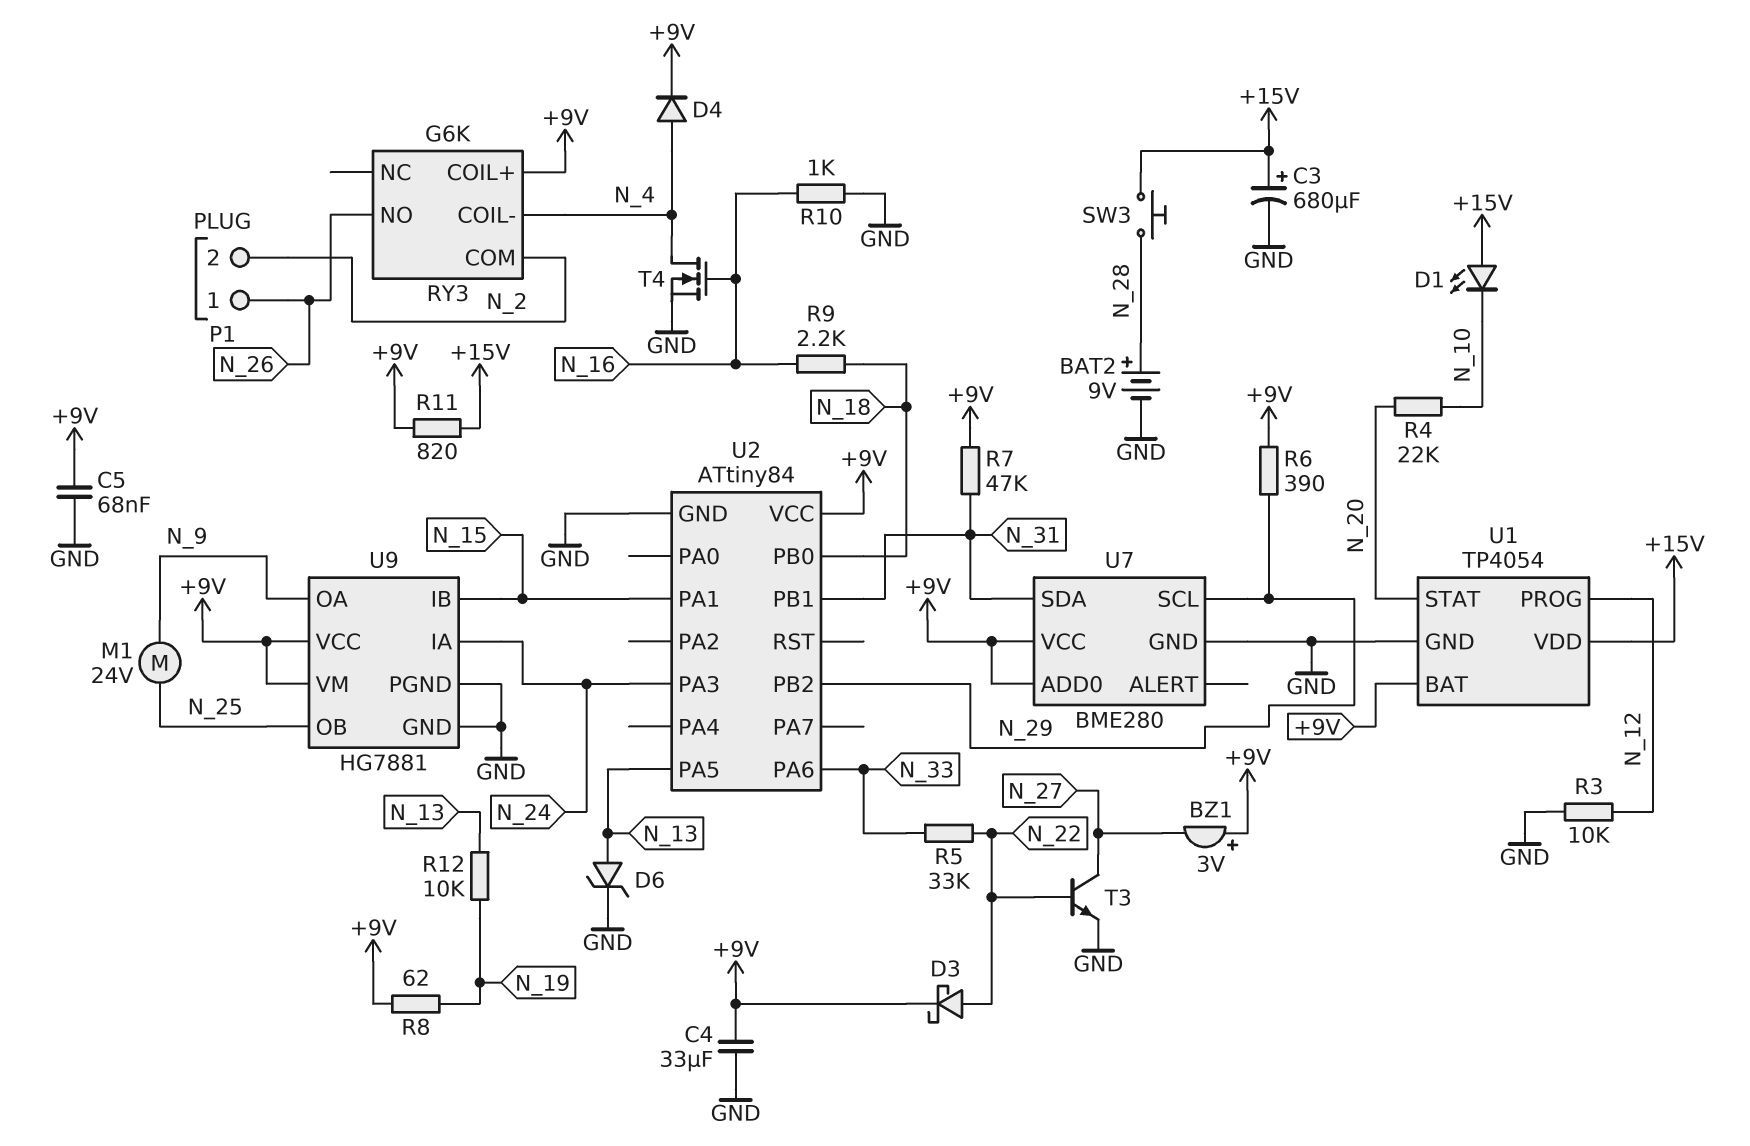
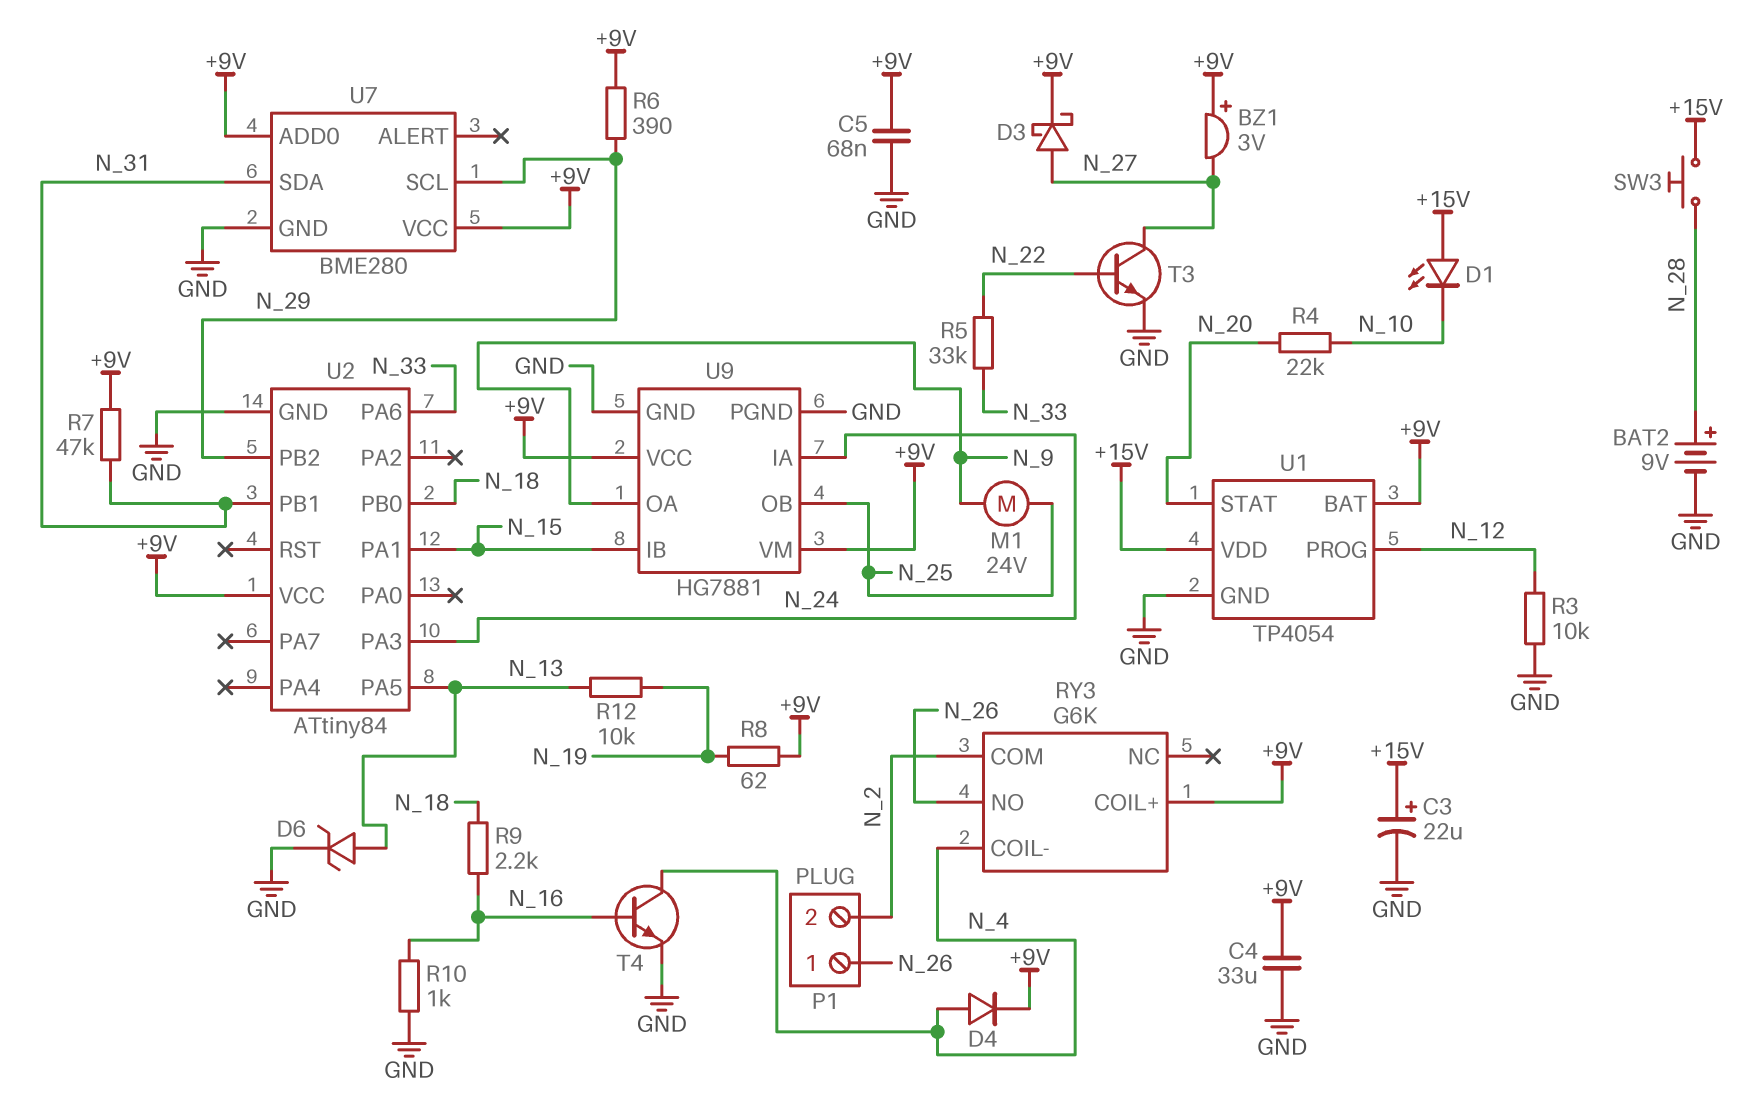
C3: 680uF (plus +15V, minus GND) -> 22uF (plus +15V, minus GND)
D3: schottky (A N_22, K +9V) -> schottky (A N_27, K +9V)
R11: 820 (+9V, +15V) -> none
T4: NMOS (G N_16, D N_4, S GND) -> NPN (B N_16, C N_4, E GND)

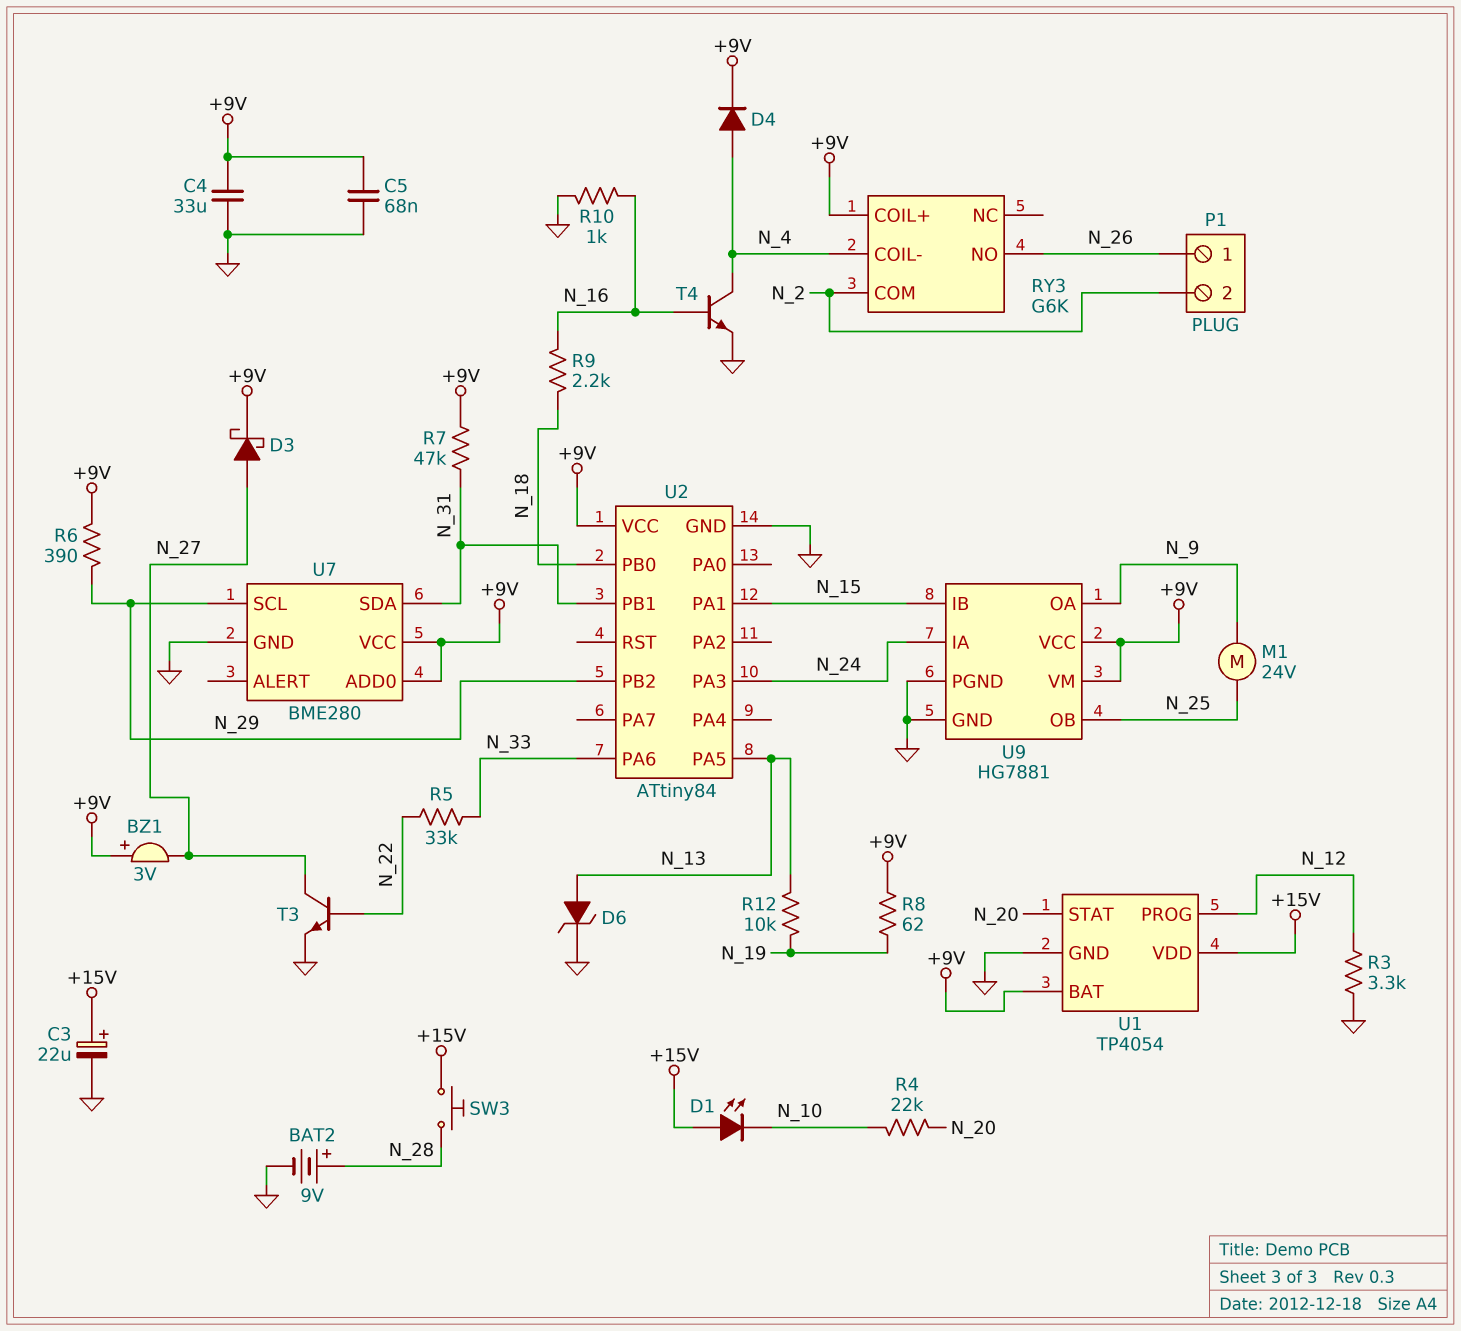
R3: 10k (GND, N_12) -> 3.3k (GND, N_12)

